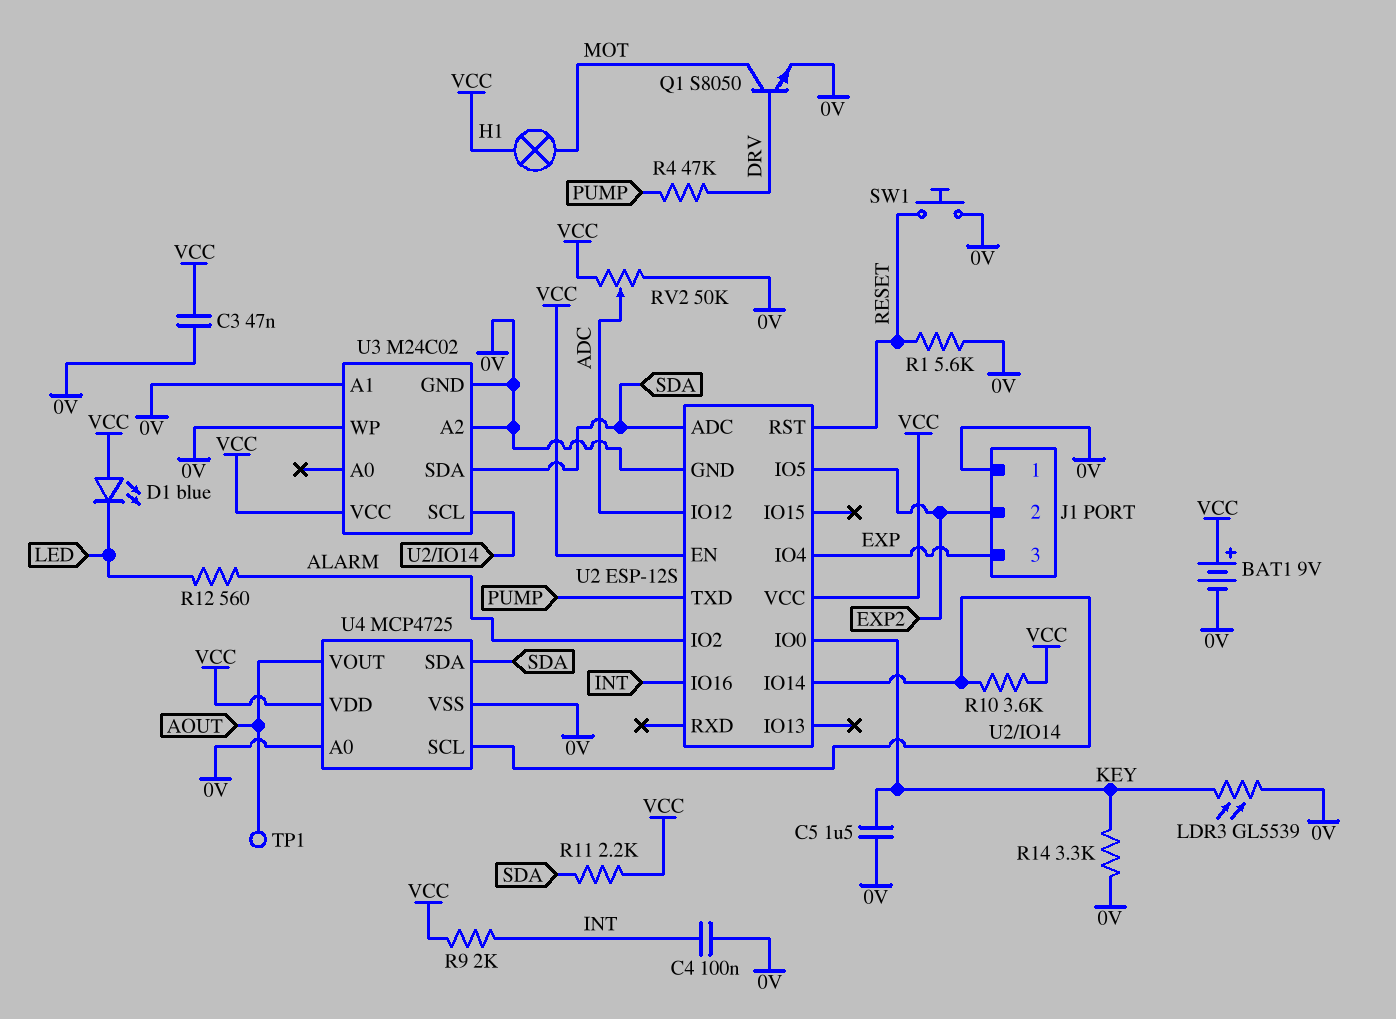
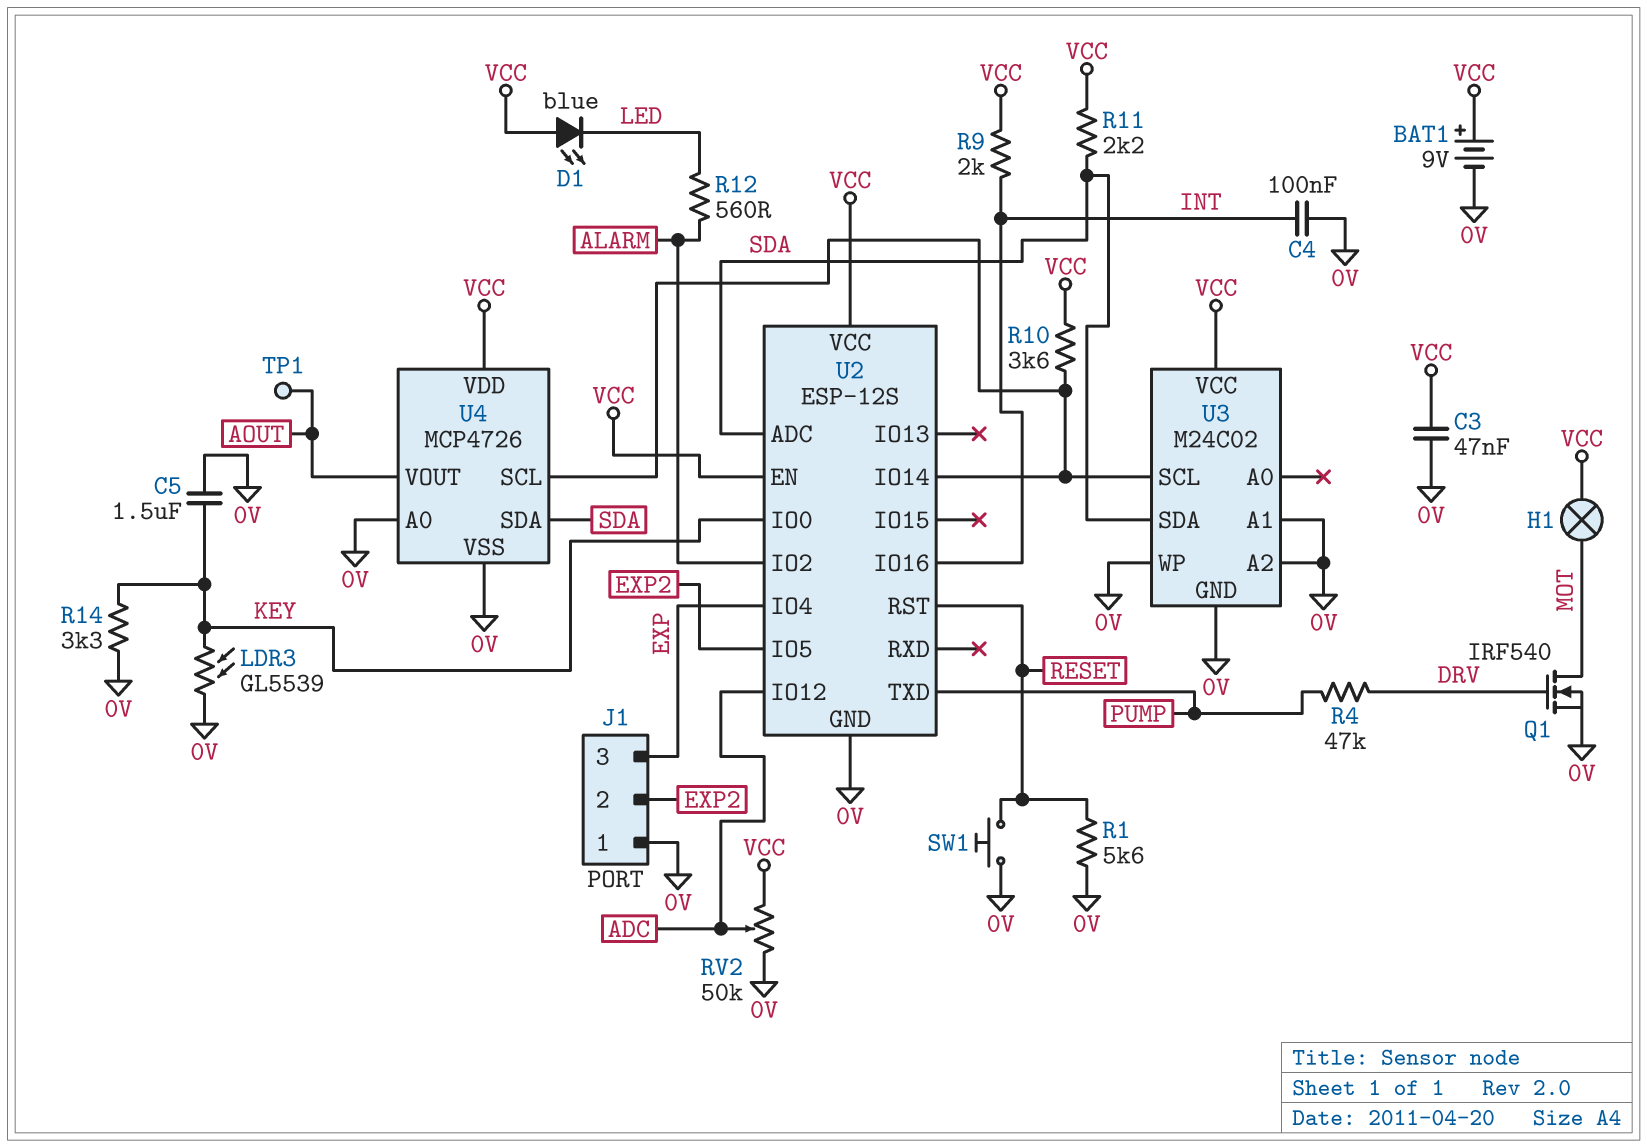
Q1: NPN S8050 (B DRV, C MOT, E 0V) -> NMOS IRF540 (G DRV, D MOT, S 0V)
U4: MCP4725 -> MCP4726

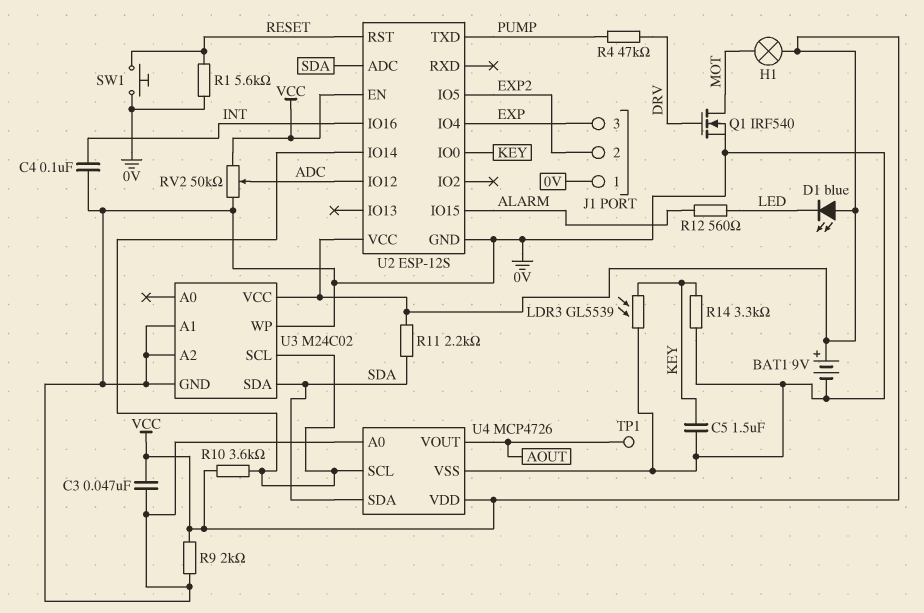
R9: 2k (INT, VCC) -> 2k (0V, VCC)
U2 pin IO2: ALARM -> none
U2 pin IO15: none -> ALARM

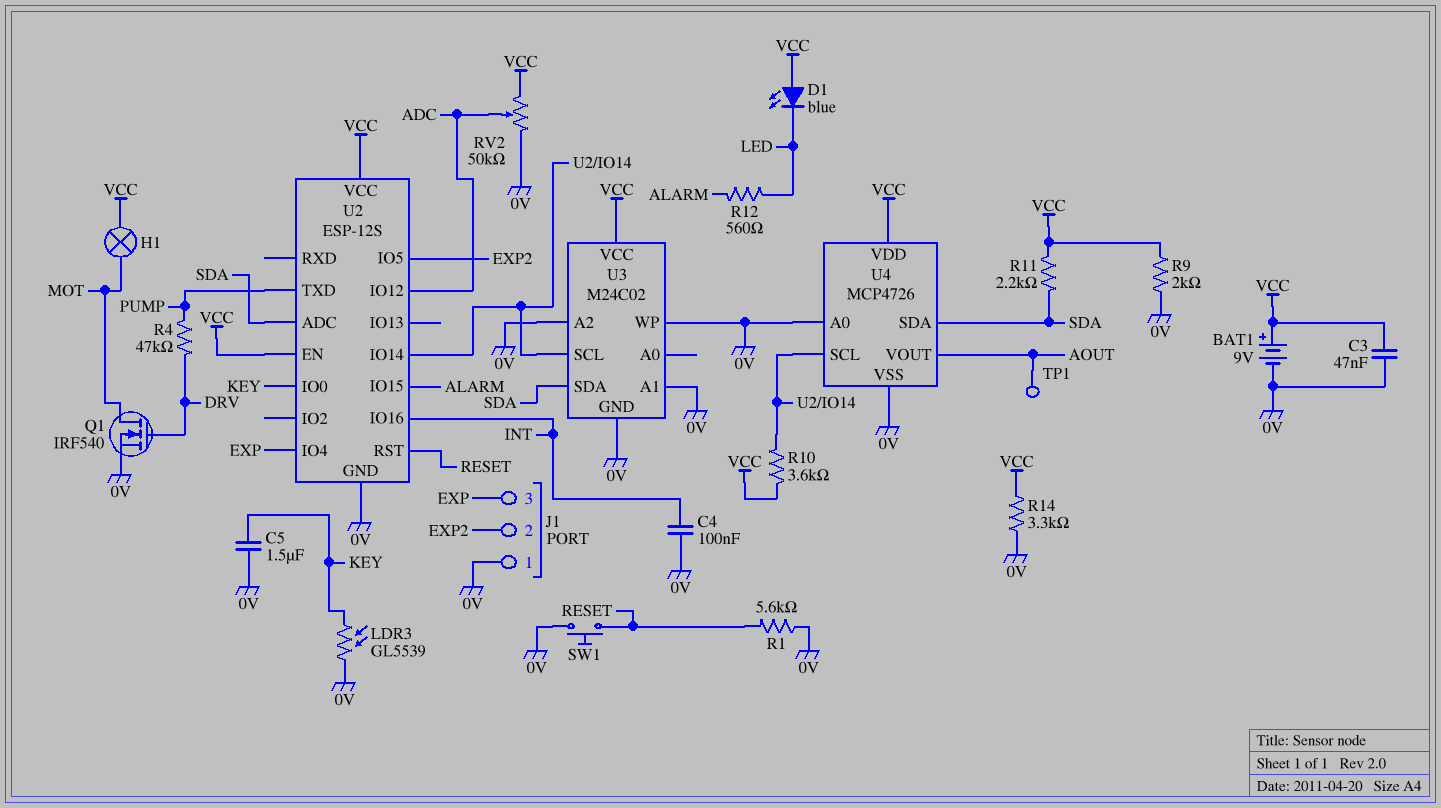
R14: 3.3k (0V, KEY) -> 3.3k (0V, VCC)

